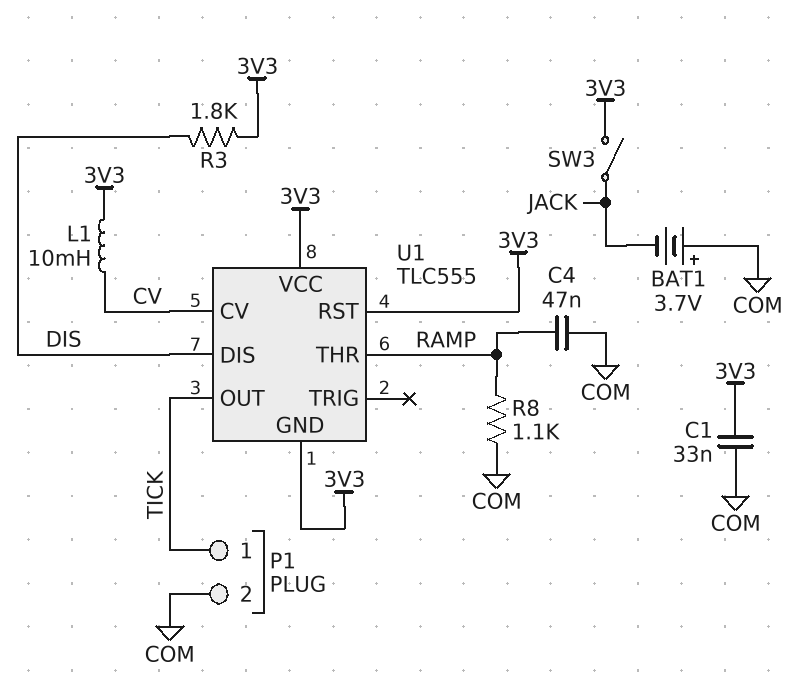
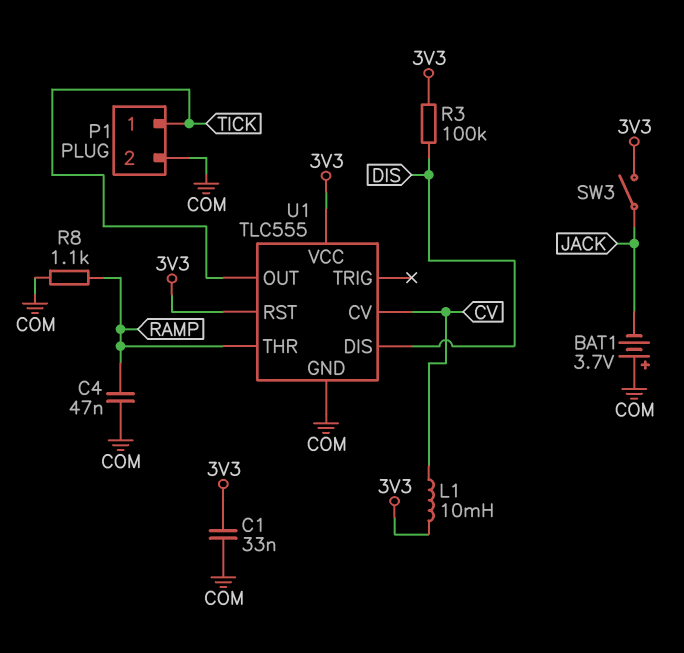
R3: 1.8k (3V3, DIS) -> 100k (3V3, DIS)
U1 pin GND: 3V3 -> COM

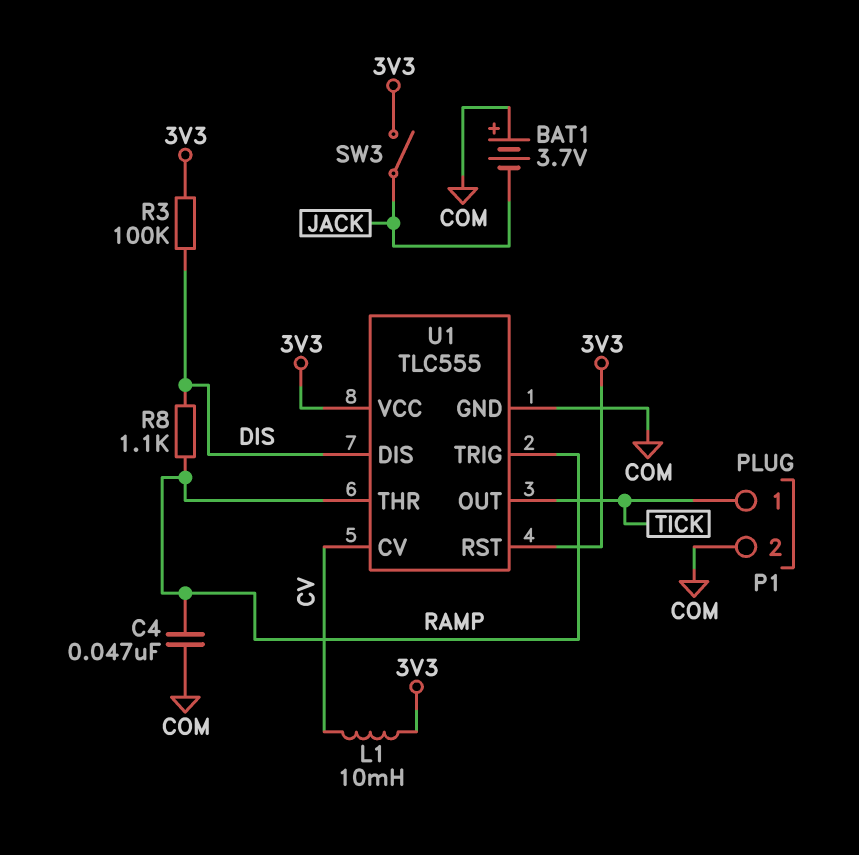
C1: 33nF (3V3, COM) -> none
R8: 1.1k (COM, RAMP) -> 1.1k (DIS, RAMP)
U1 pin TRIG: none -> RAMP

